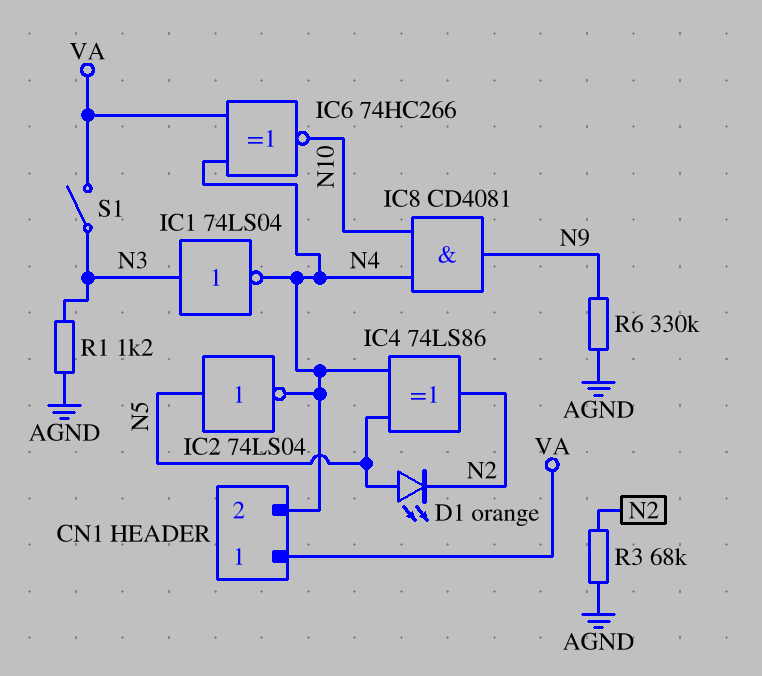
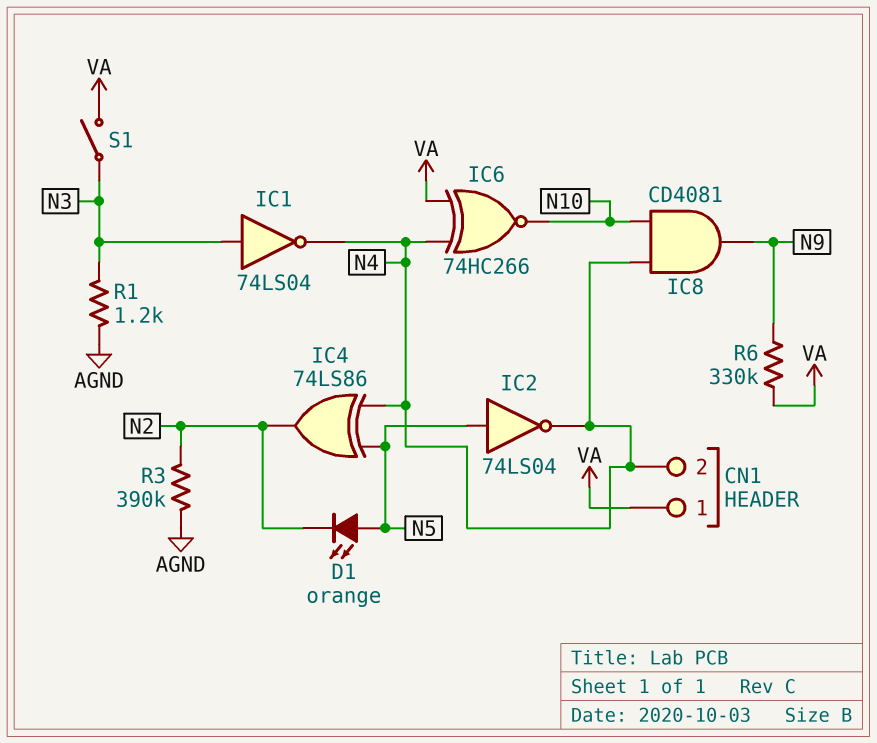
R3: 68k (AGND, N2) -> 390k (AGND, N2)
R6: 330k (AGND, N9) -> 330k (N9, VA)

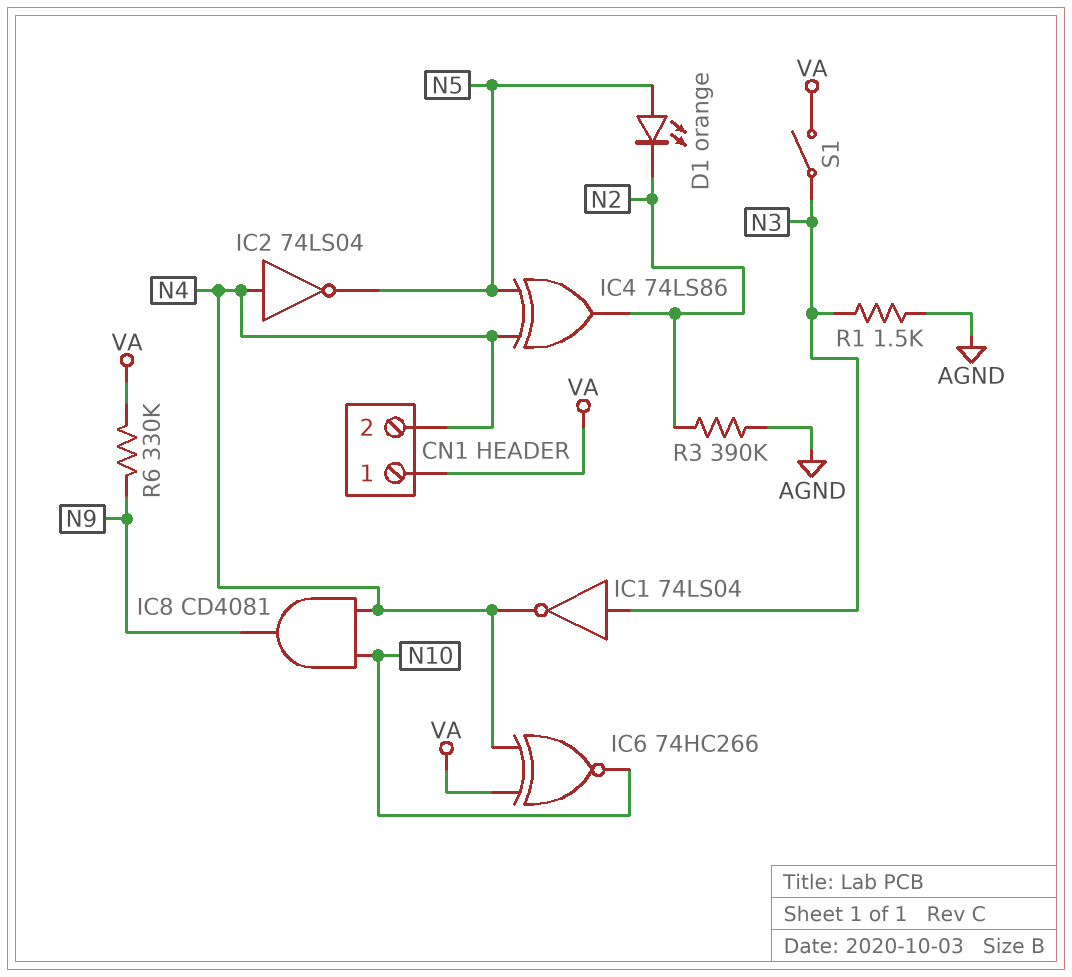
IC2: NOT 74LS04 (in N5, out N4) -> NOT 74LS04 (in N4, out N5)
R1: 1.2k (AGND, N3) -> 1.5k (AGND, N3)

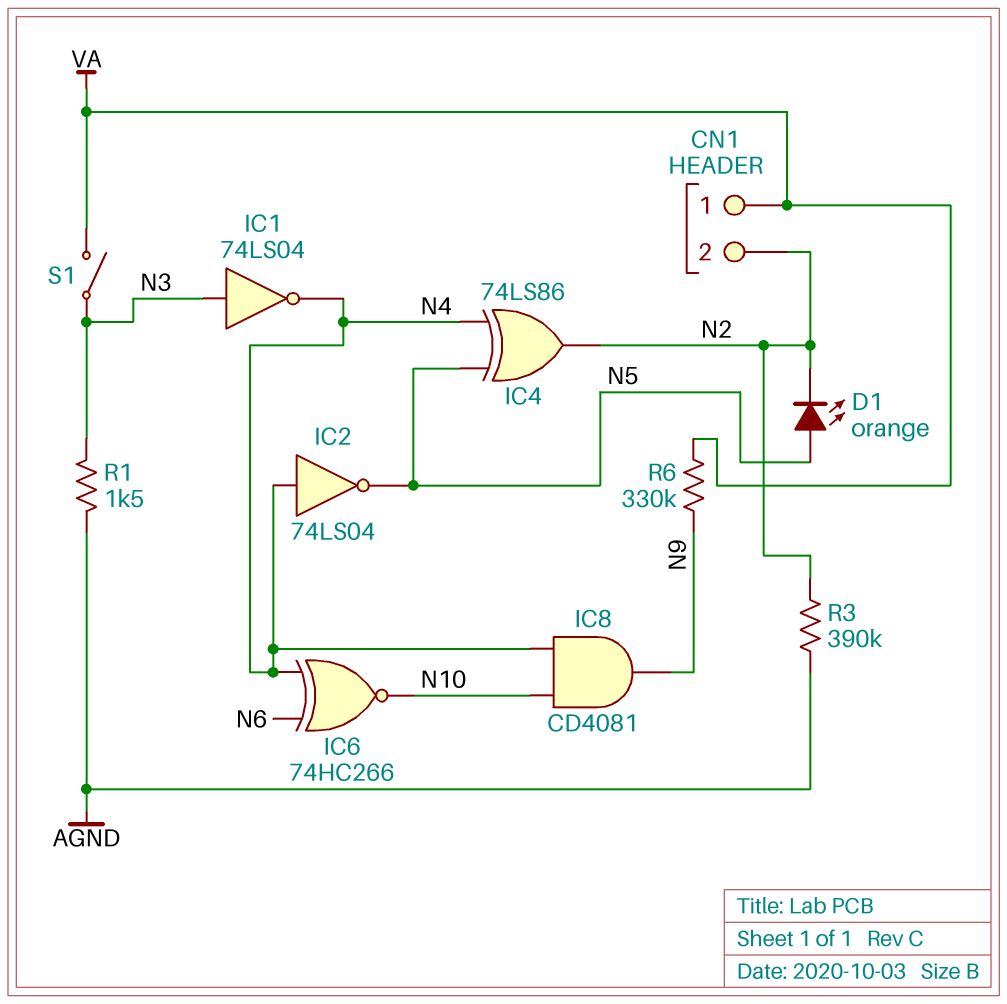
CN1 pin 2: N4 -> N2
IC6: XNOR 74HC266 (in N4, in VA, out N10) -> XNOR 74HC266 (in N4, in N6, out N10)

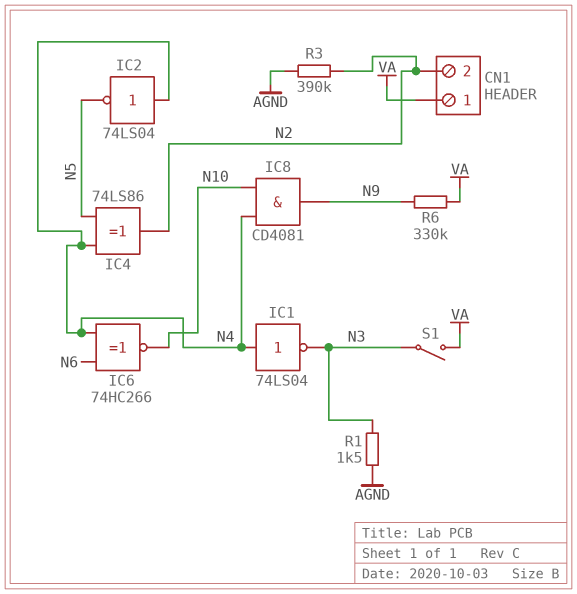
D1: LED orange (A N5, K N2) -> none
IC1: NOT 74LS04 (in N3, out N4) -> NOT 74LS04 (in N4, out N3)

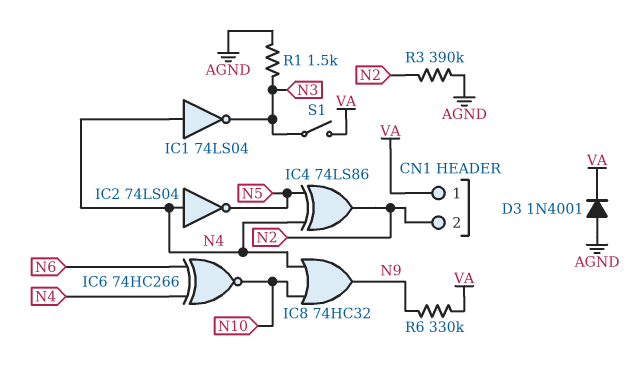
D3: none -> diode 1N4001 (A AGND, K VA)
IC8: AND CD4081 (in N4, in N10, out N9) -> OR 74HC32 (in N4, in N10, out N9)

